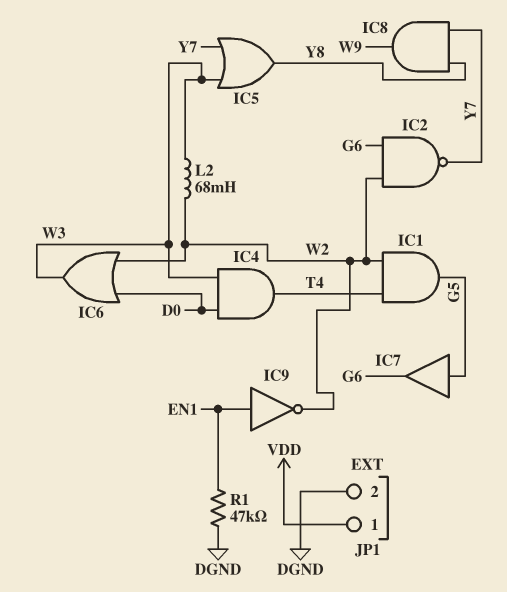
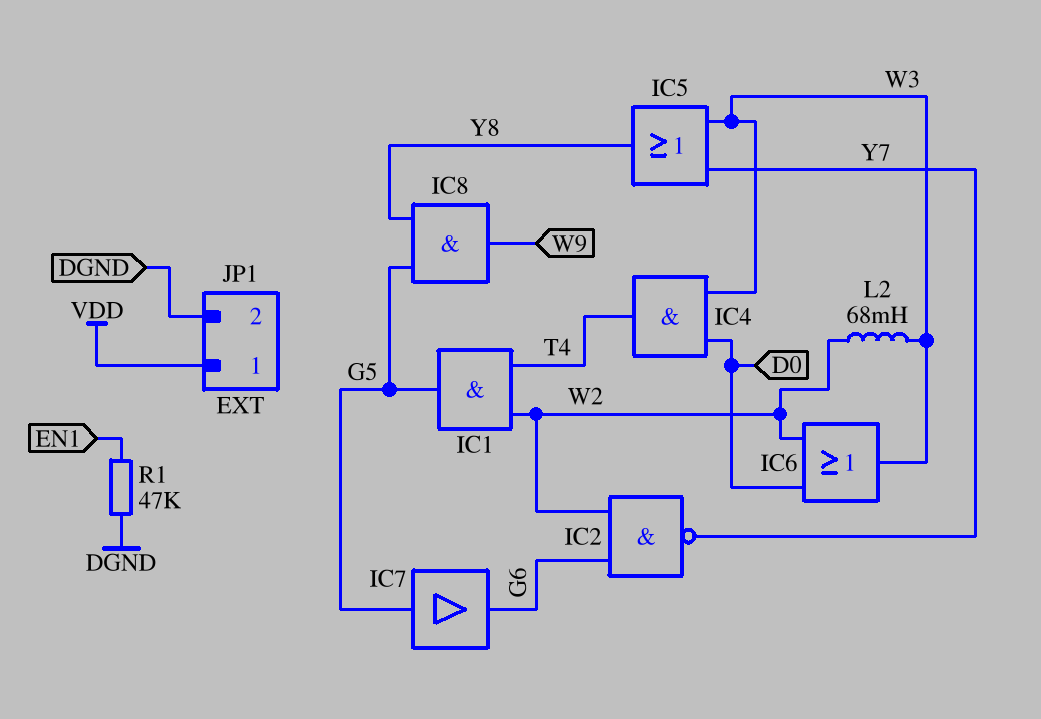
IC8: AND (in Y7, in Y8, out W9) -> AND (in G5, in Y8, out W9)
IC9: NOT (in EN1, out W2) -> none

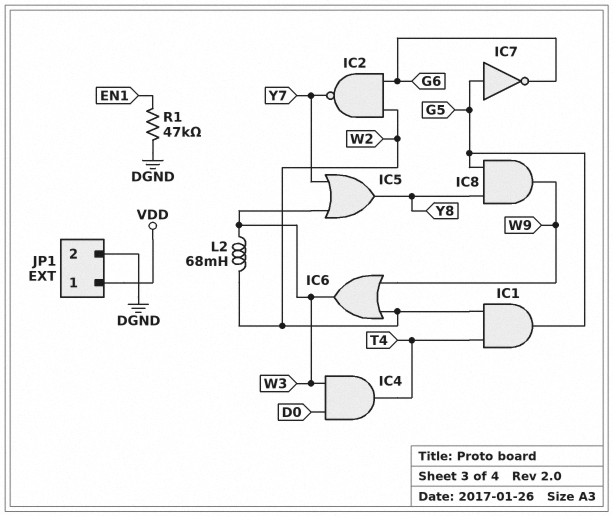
IC6: OR (in D0, in W2, out W3) -> OR (in W2, in W9, out W3)
IC7: buffer (in G5, out G6) -> NOT (in G5, out G6)

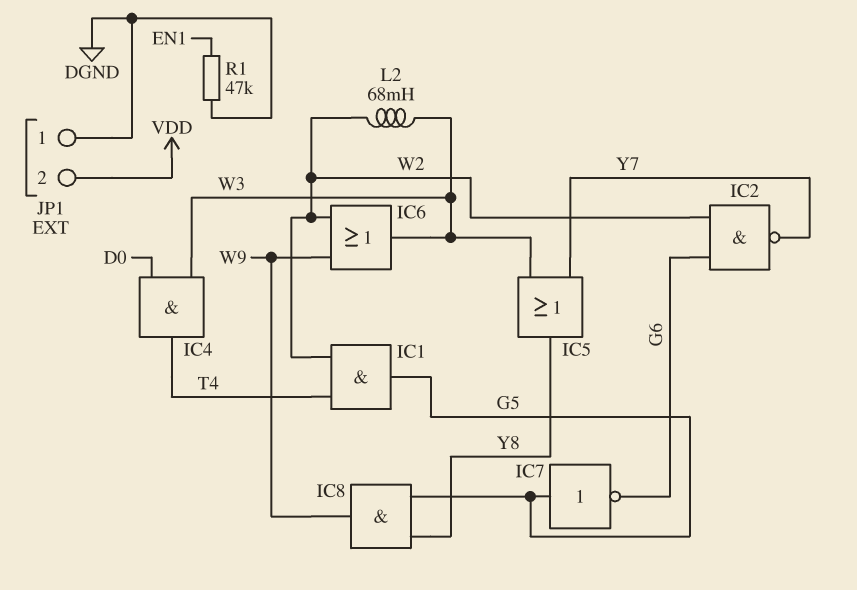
JP1 pin 1: VDD -> DGND
JP1 pin 2: DGND -> VDD

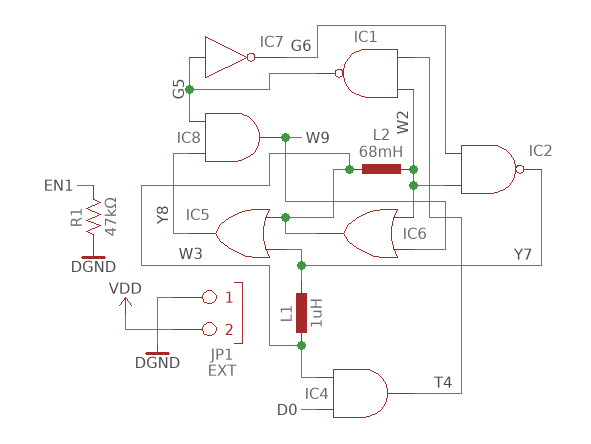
IC1: AND (in T4, in W2, out G5) -> NAND (in T4, in W2, out G5)
L1: none -> 1uH (W3, Y7)

